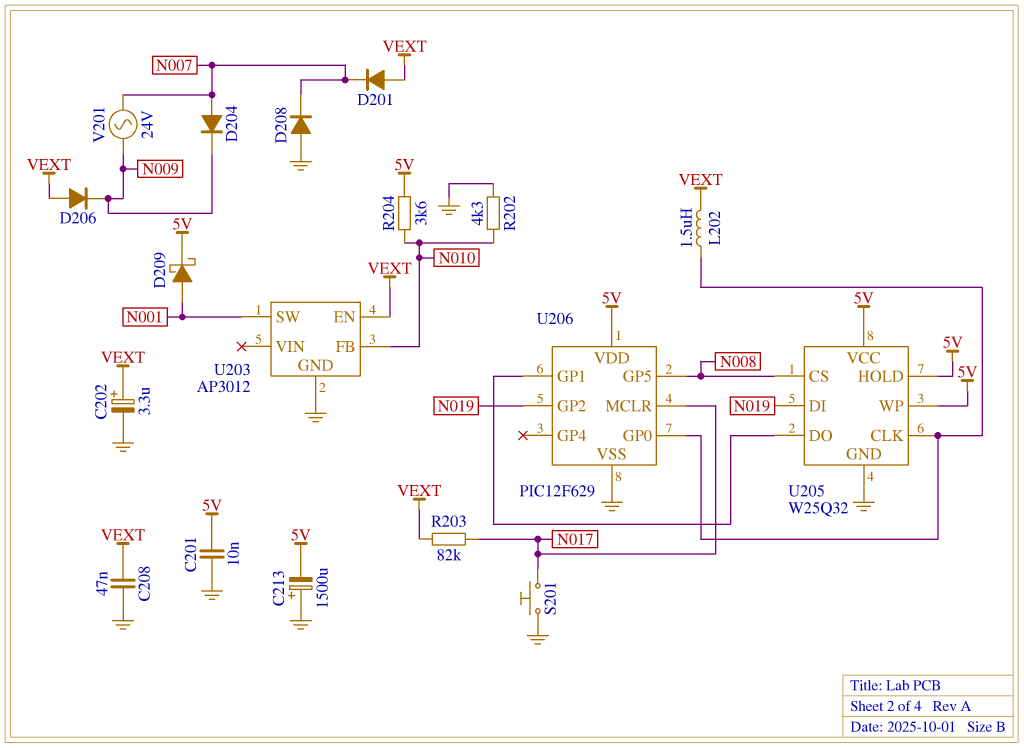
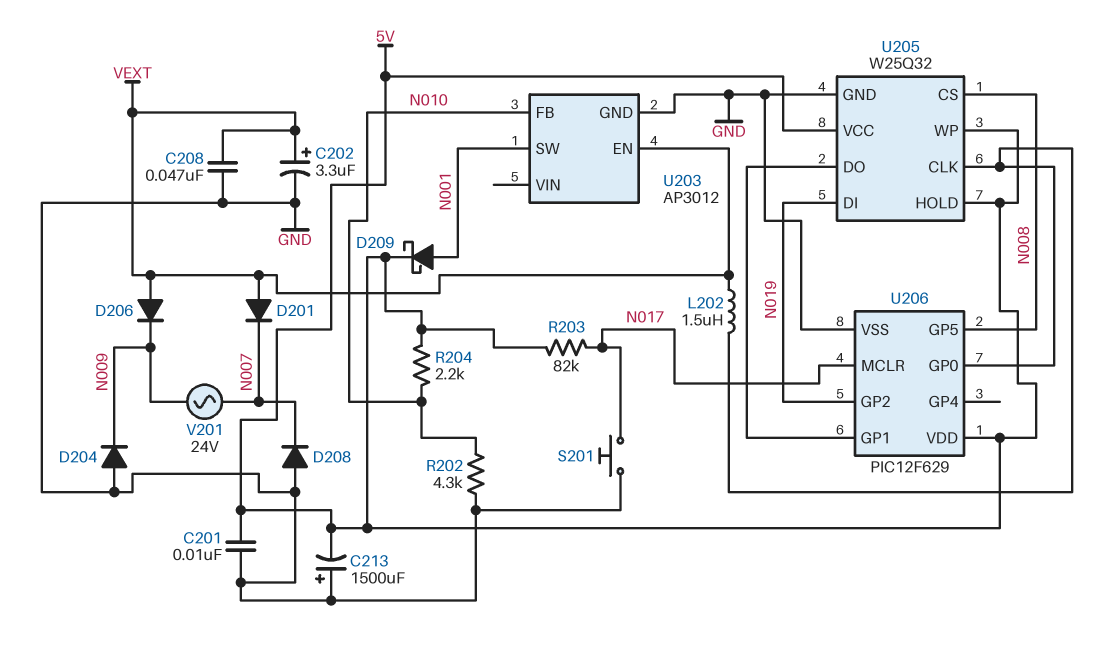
D204: diode (A N007, K N009) -> diode (A GND, K N009)
R203: 82k (N017, VEXT) -> 82k (5V, N017)
R204: 3.6k (5V, N010) -> 2.2k (5V, N010)

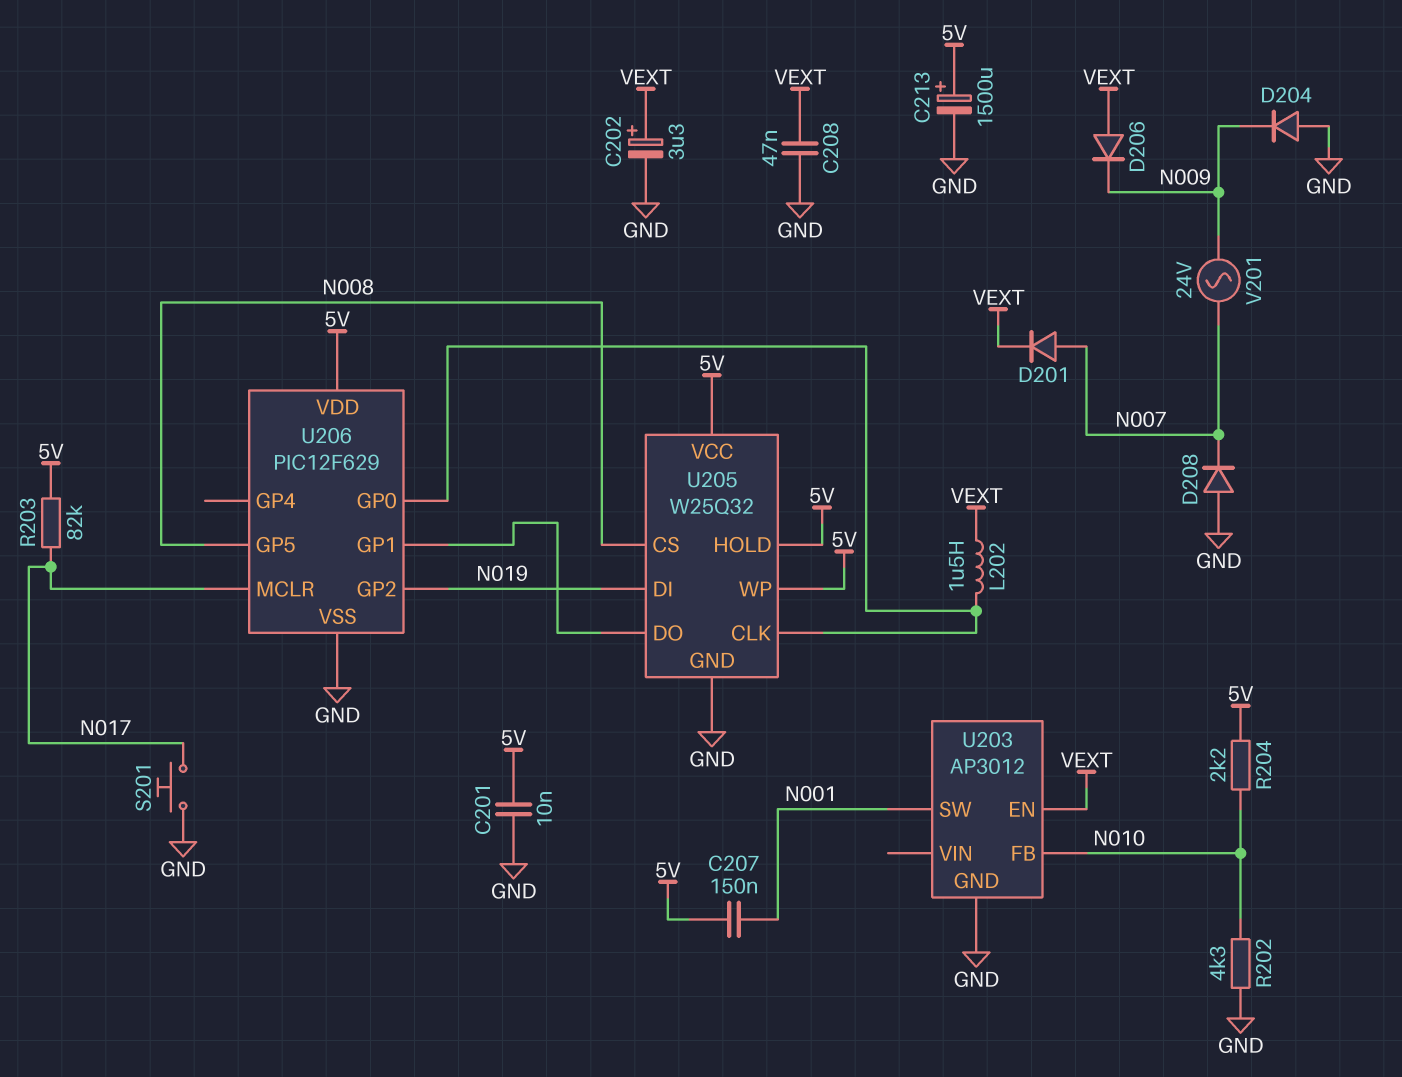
C207: none -> 150nF (5V, N001)
C213: 1500uF (plus GND, minus 5V) -> 1500uF (plus 5V, minus GND)
D201: diode (A VEXT, K N007) -> diode (A N007, K VEXT)
D209: schottky (A N001, K 5V) -> none

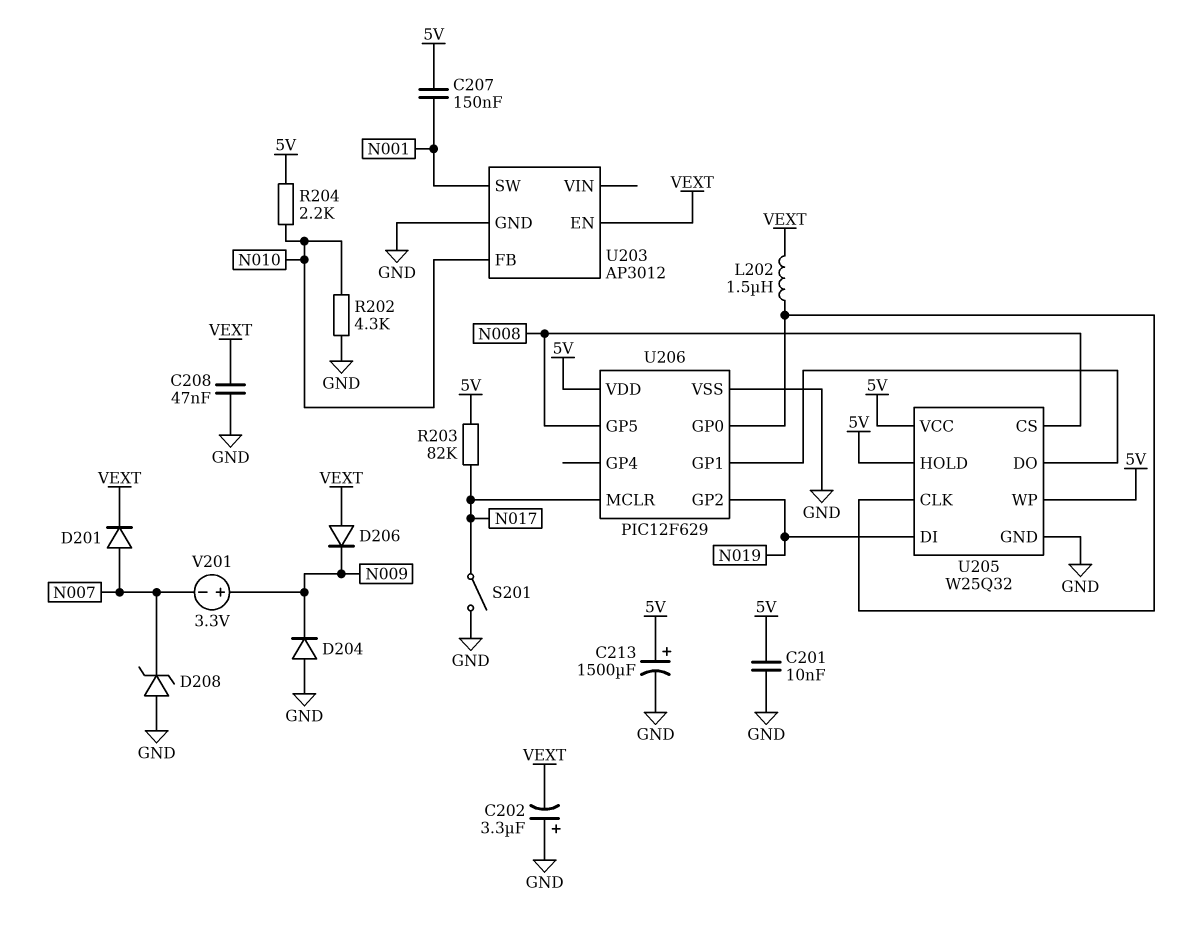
C202: 3.3uF (plus VEXT, minus GND) -> 3.3uF (plus GND, minus VEXT)
D208: diode (A GND, K N007) -> zener (A GND, K N007)
S201: button (GND, N017) -> switch (GND, N017)
V201: AC 24V (N007, N009) -> 3.3V (plus N009, minus N007)

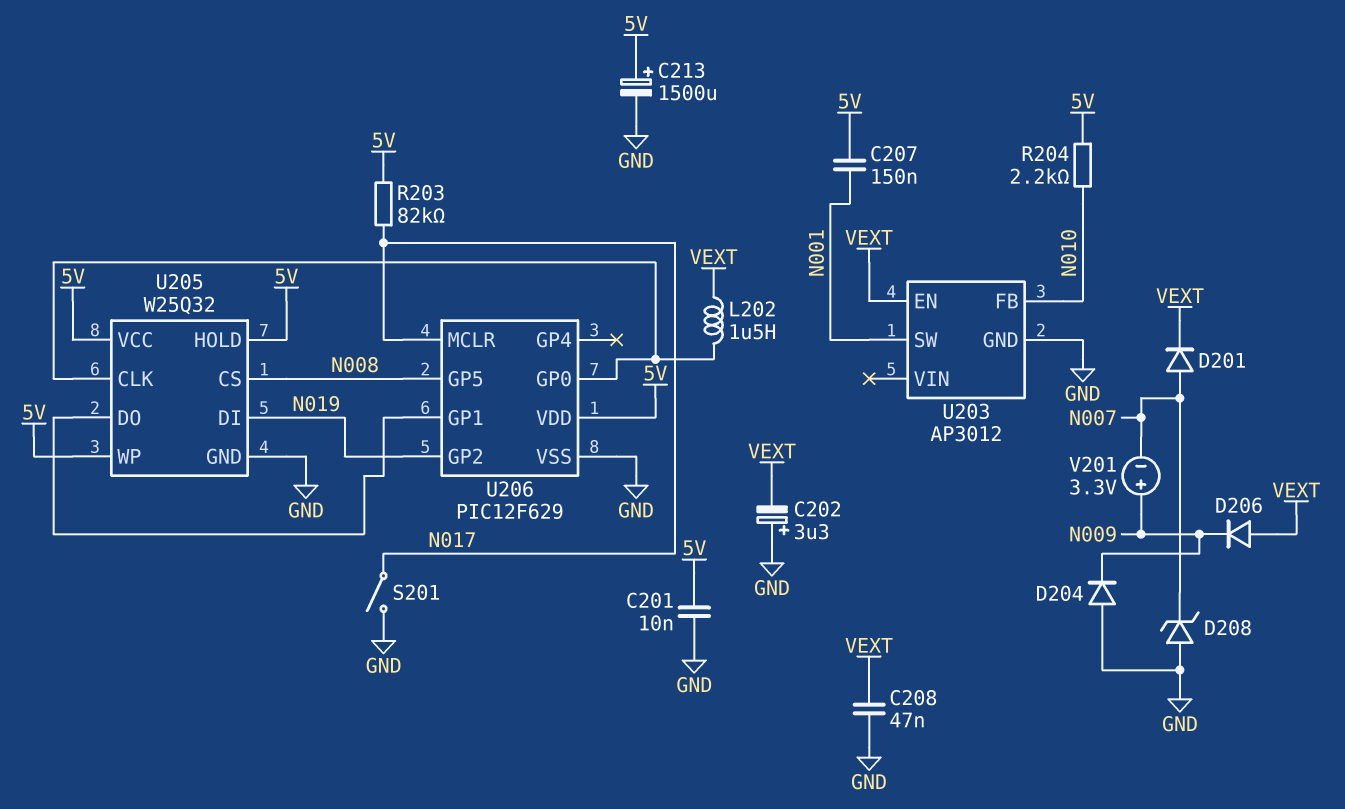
R202: 4.3k (GND, N010) -> none

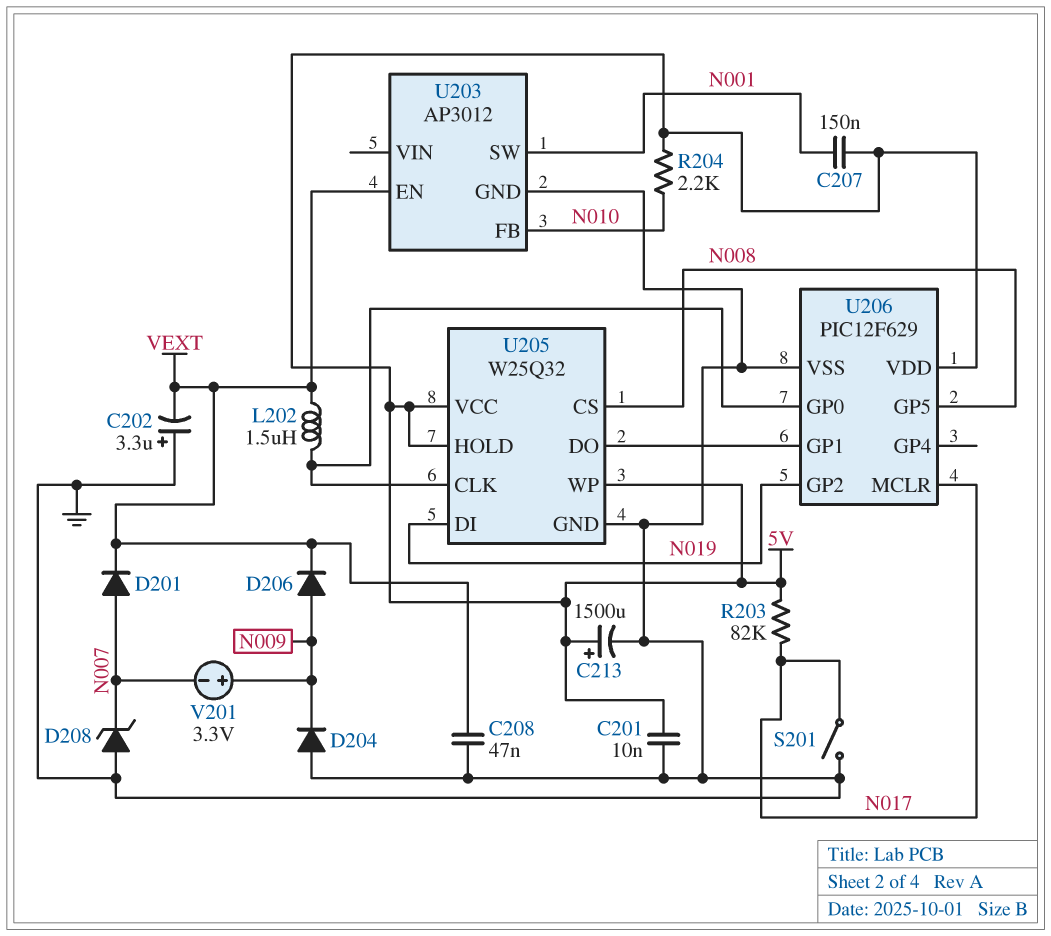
D206: diode (A VEXT, K N009) -> diode (A N009, K VEXT)

